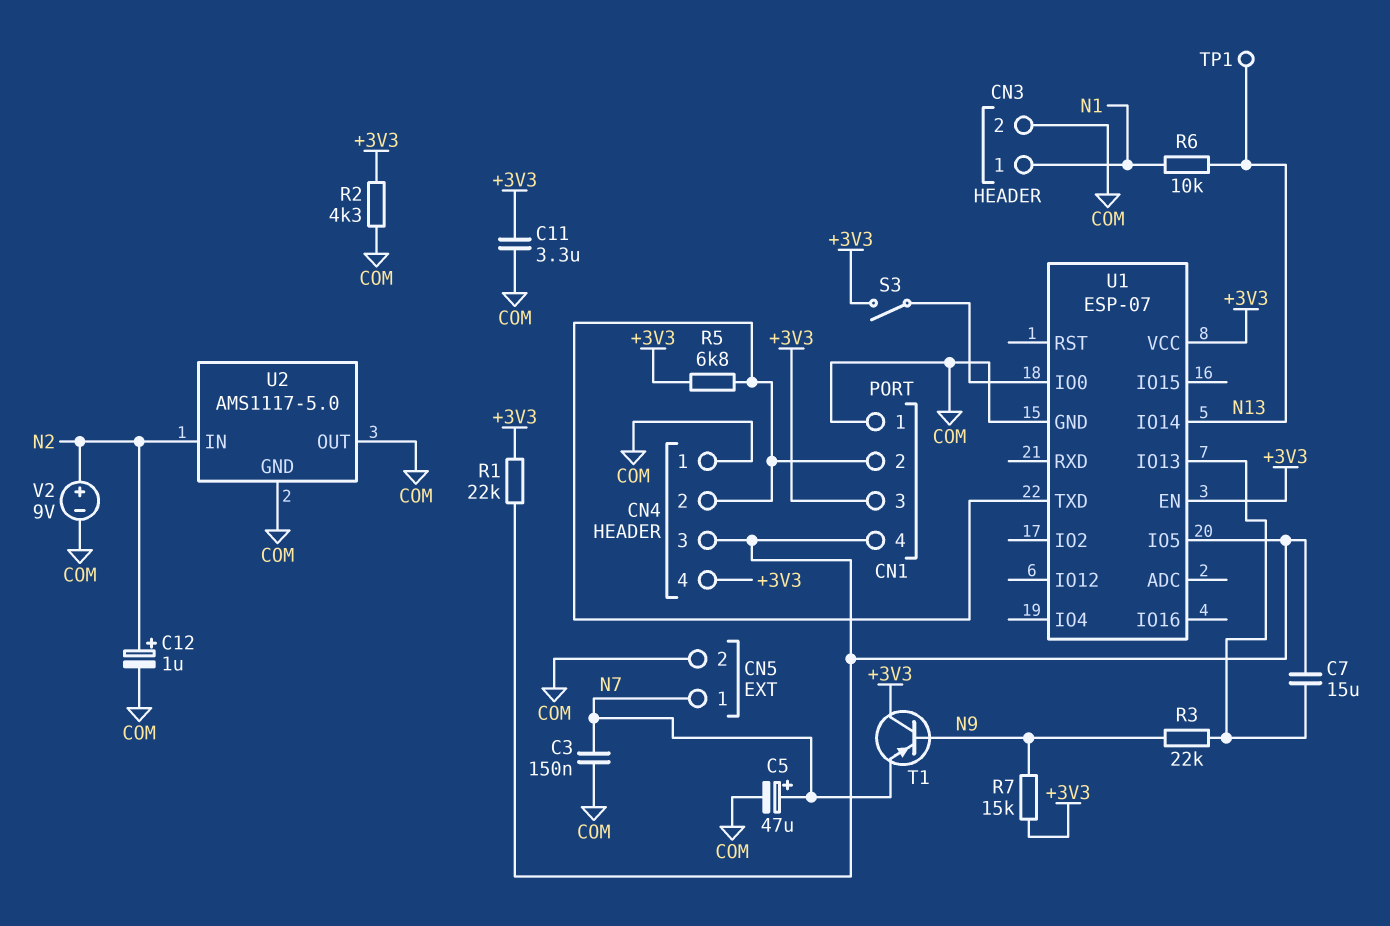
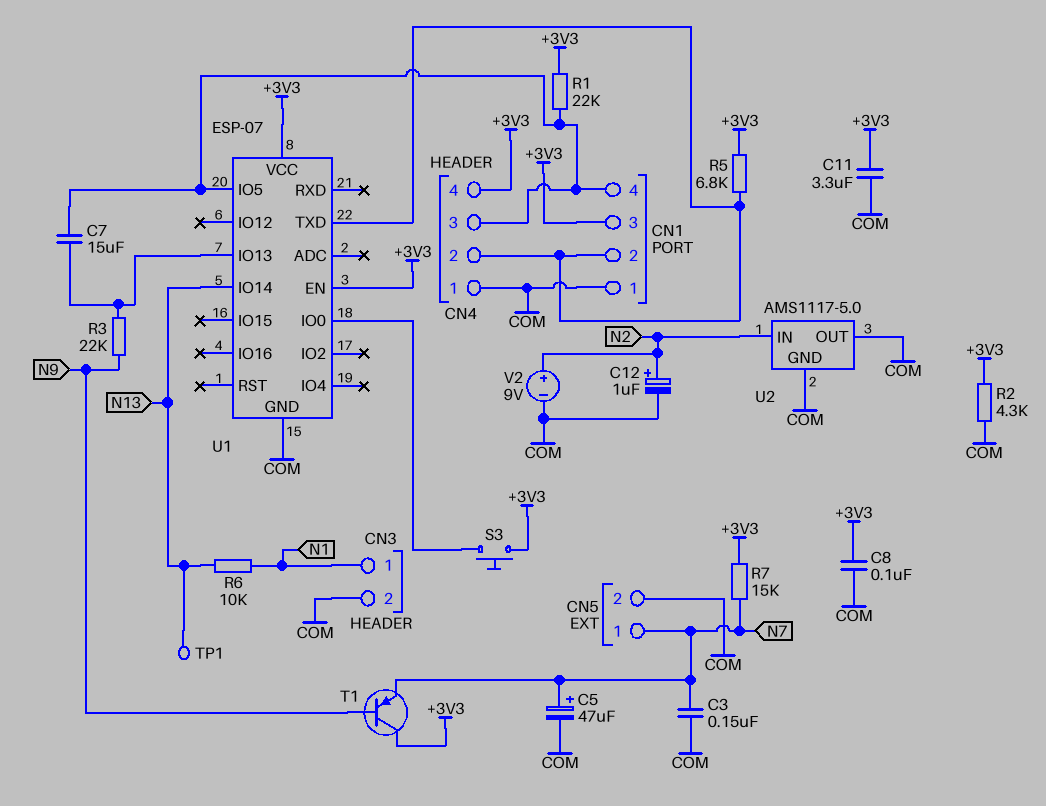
C8: none -> 100nF (+3V3, COM)
R7: 15k (+3V3, N9) -> 15k (+3V3, N7)
S3: switch (+3V3, U1/IO0) -> button (+3V3, U1/IO0)

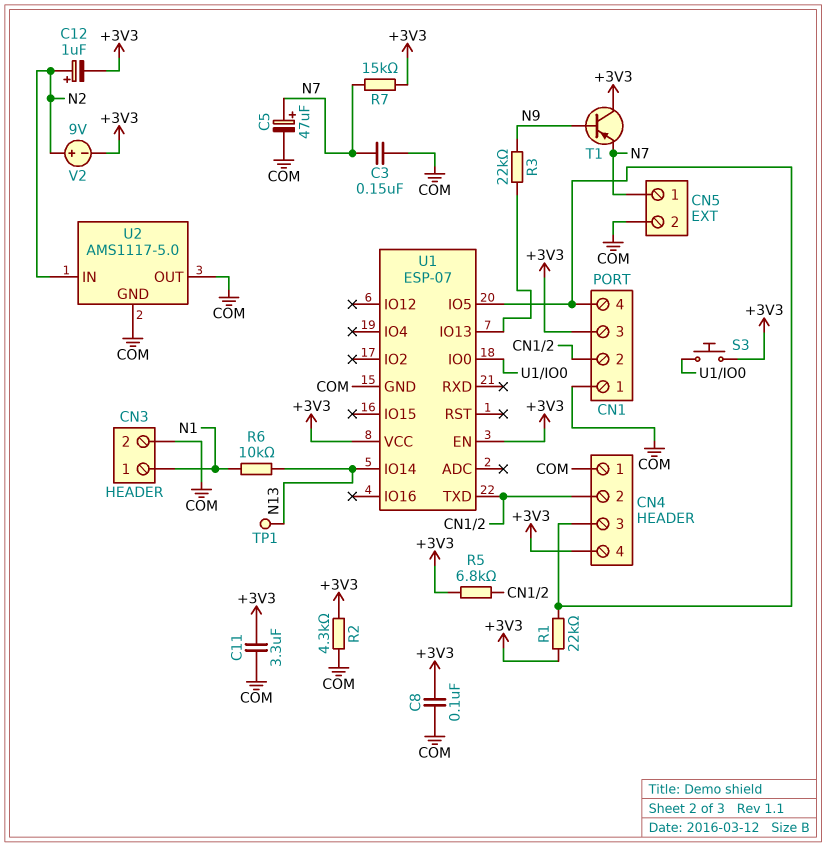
C7: 15uF (CN1/4, U1/IO13) -> none
C12: 1uF (plus N2, minus COM) -> 1uF (plus N2, minus +3V3)
V2: 9V (plus N2, minus COM) -> 9V (plus N2, minus +3V3)

